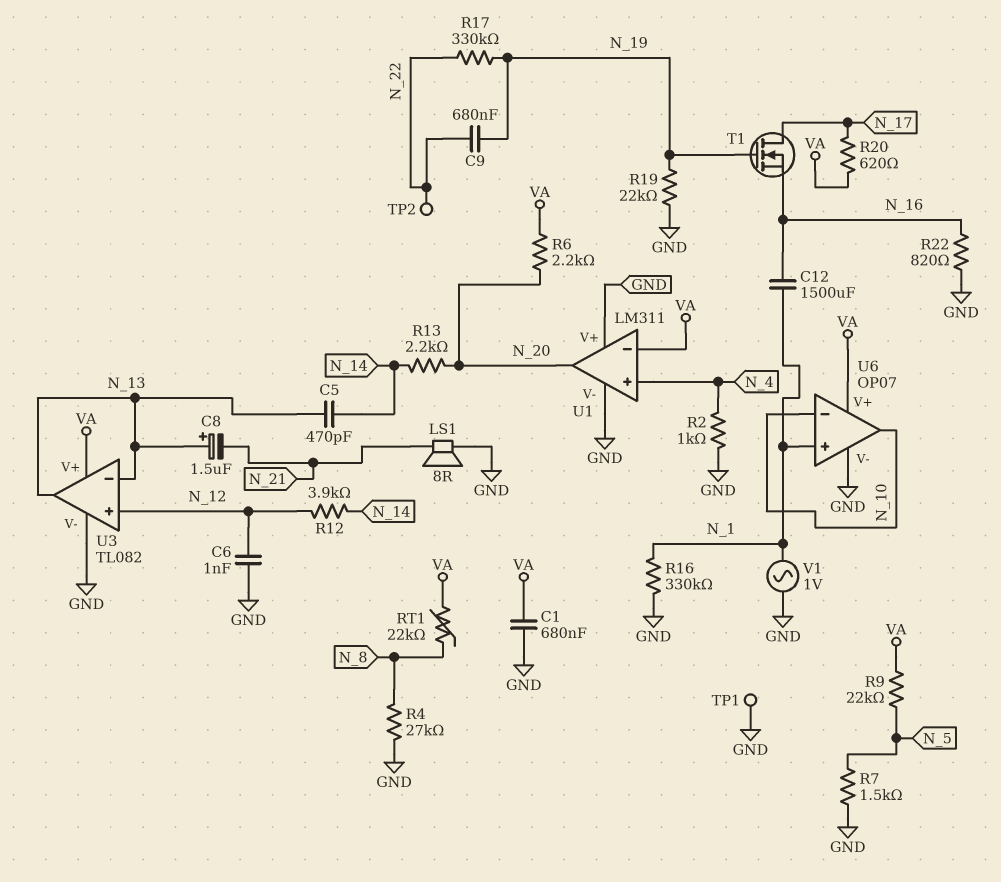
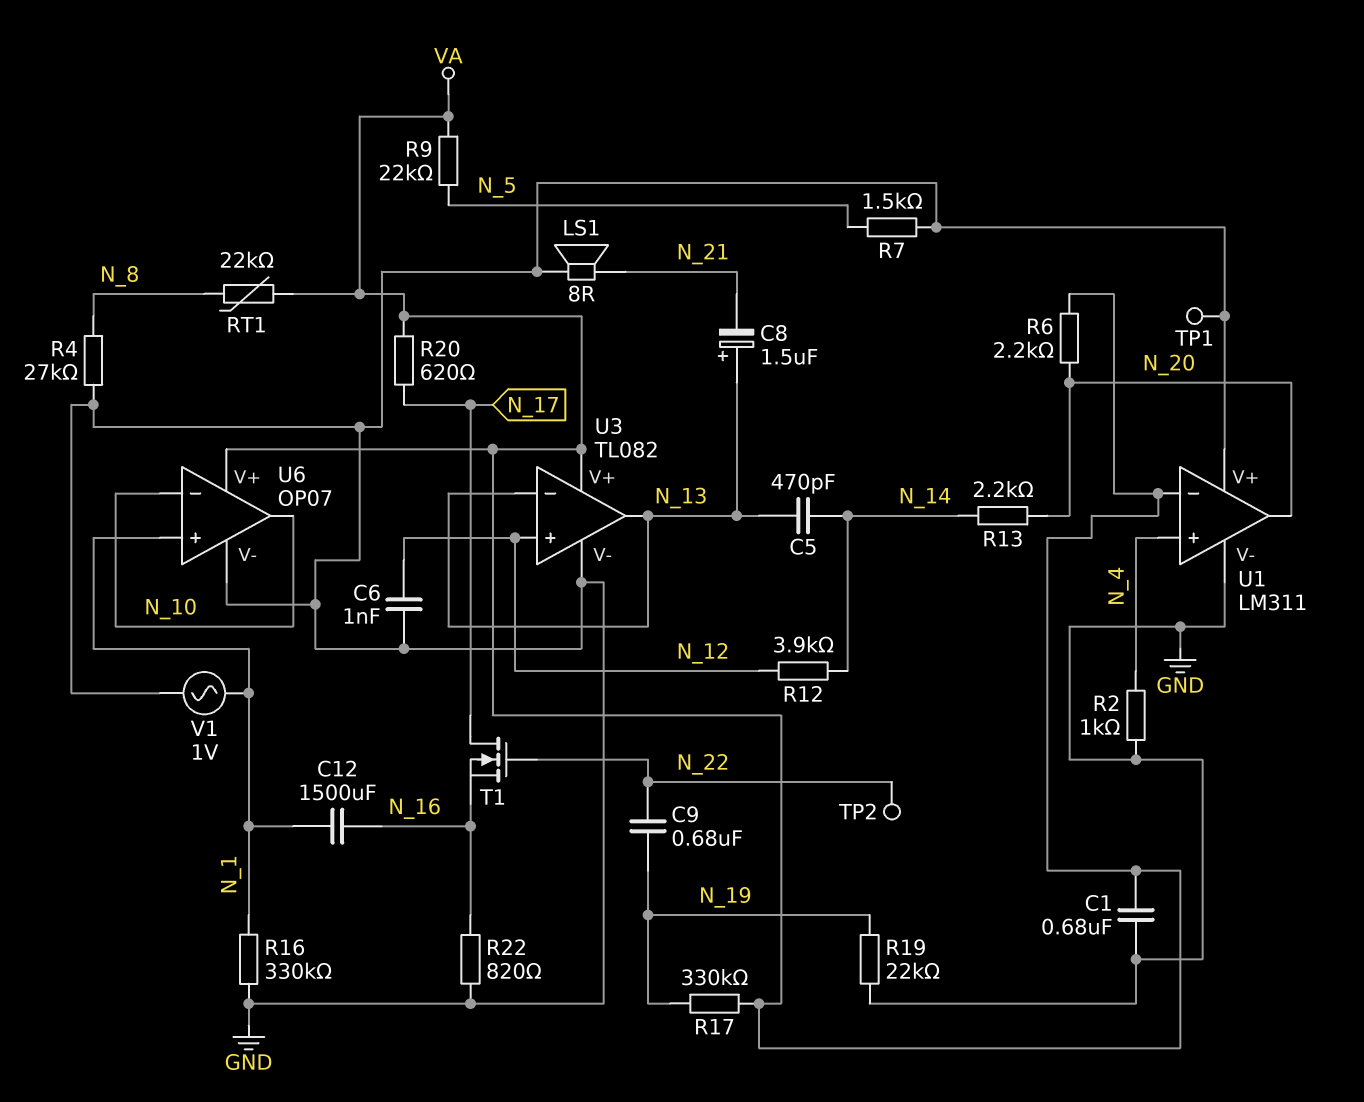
R17: 330k (N_19, N_22) -> 330k (N_19, VA)
T1: NMOS (G N_19, D N_17, S N_16) -> NMOS (G N_22, D N_17, S N_16)

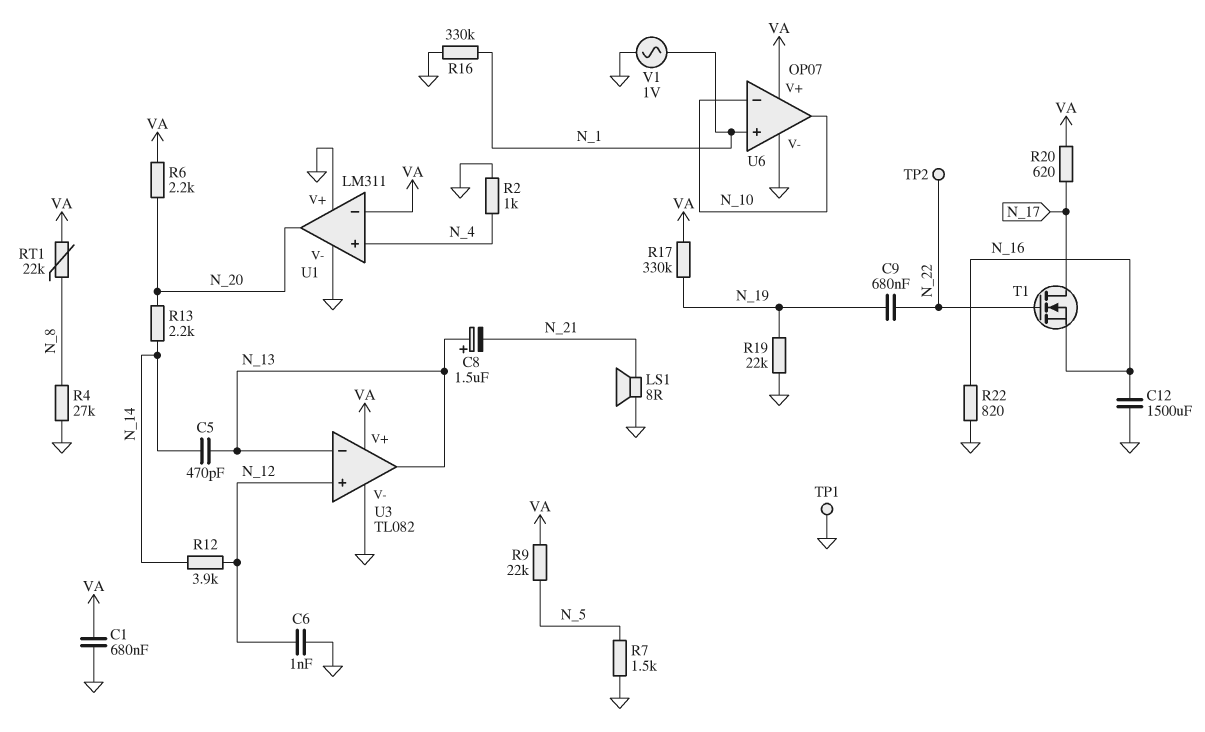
C12: 1500uF (N_1, N_16) -> 1500uF (GND, N_16)

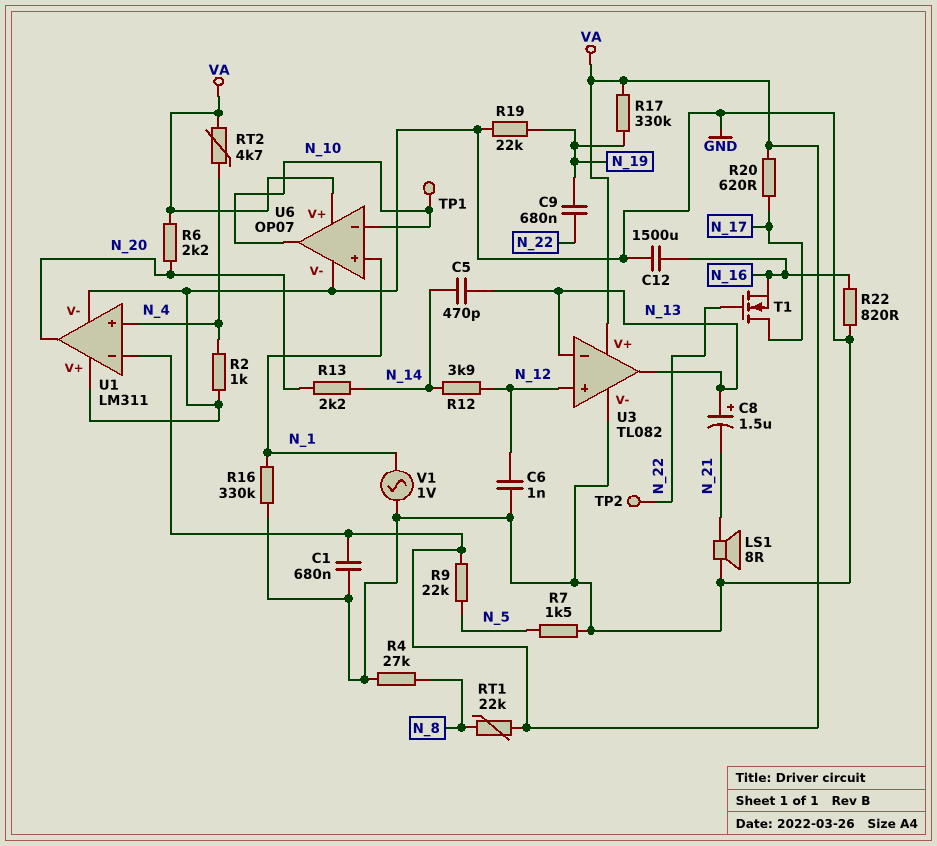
RT2: none -> 4.7k (N_4, VA)
TP1: test point (GND) -> test point (N_10)

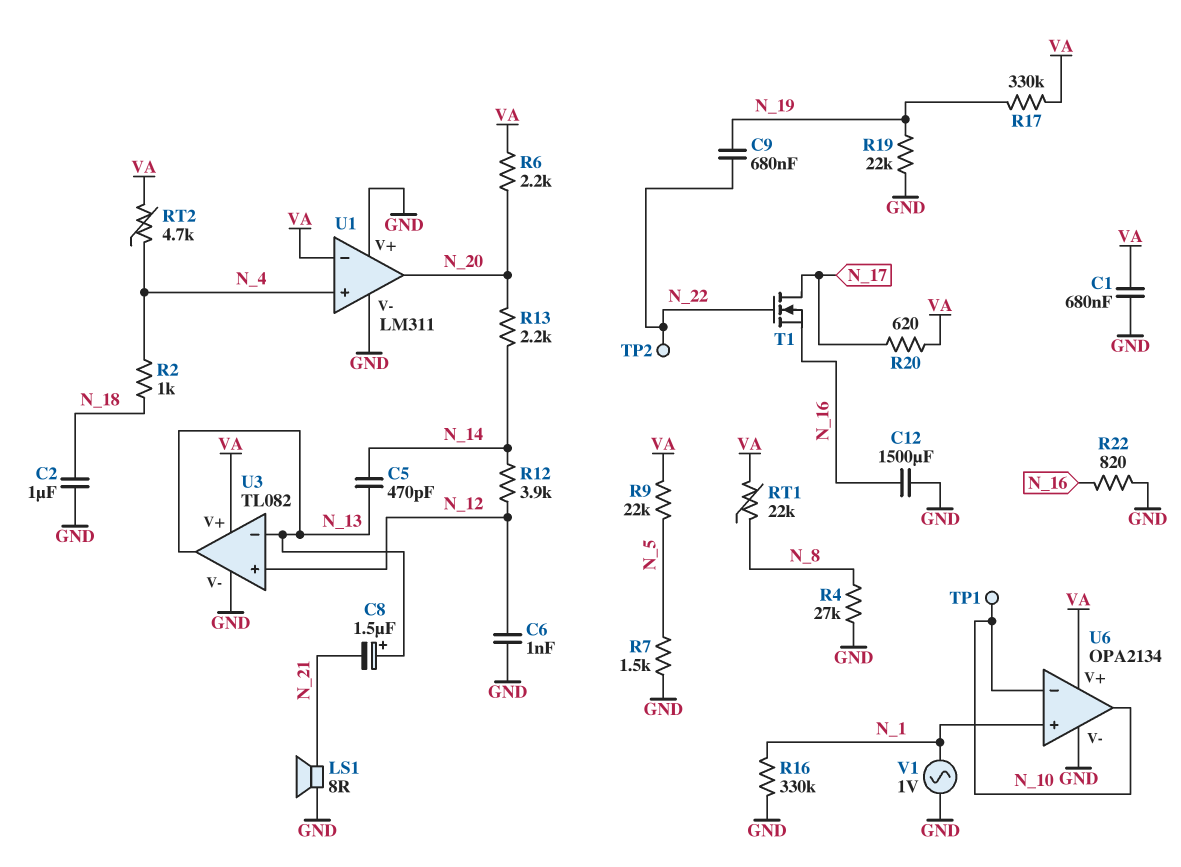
C2: none -> 1uF (GND, N_18)
R2: 1k (GND, N_4) -> 1k (N_4, N_18)
U6: OP07 -> OPA2134

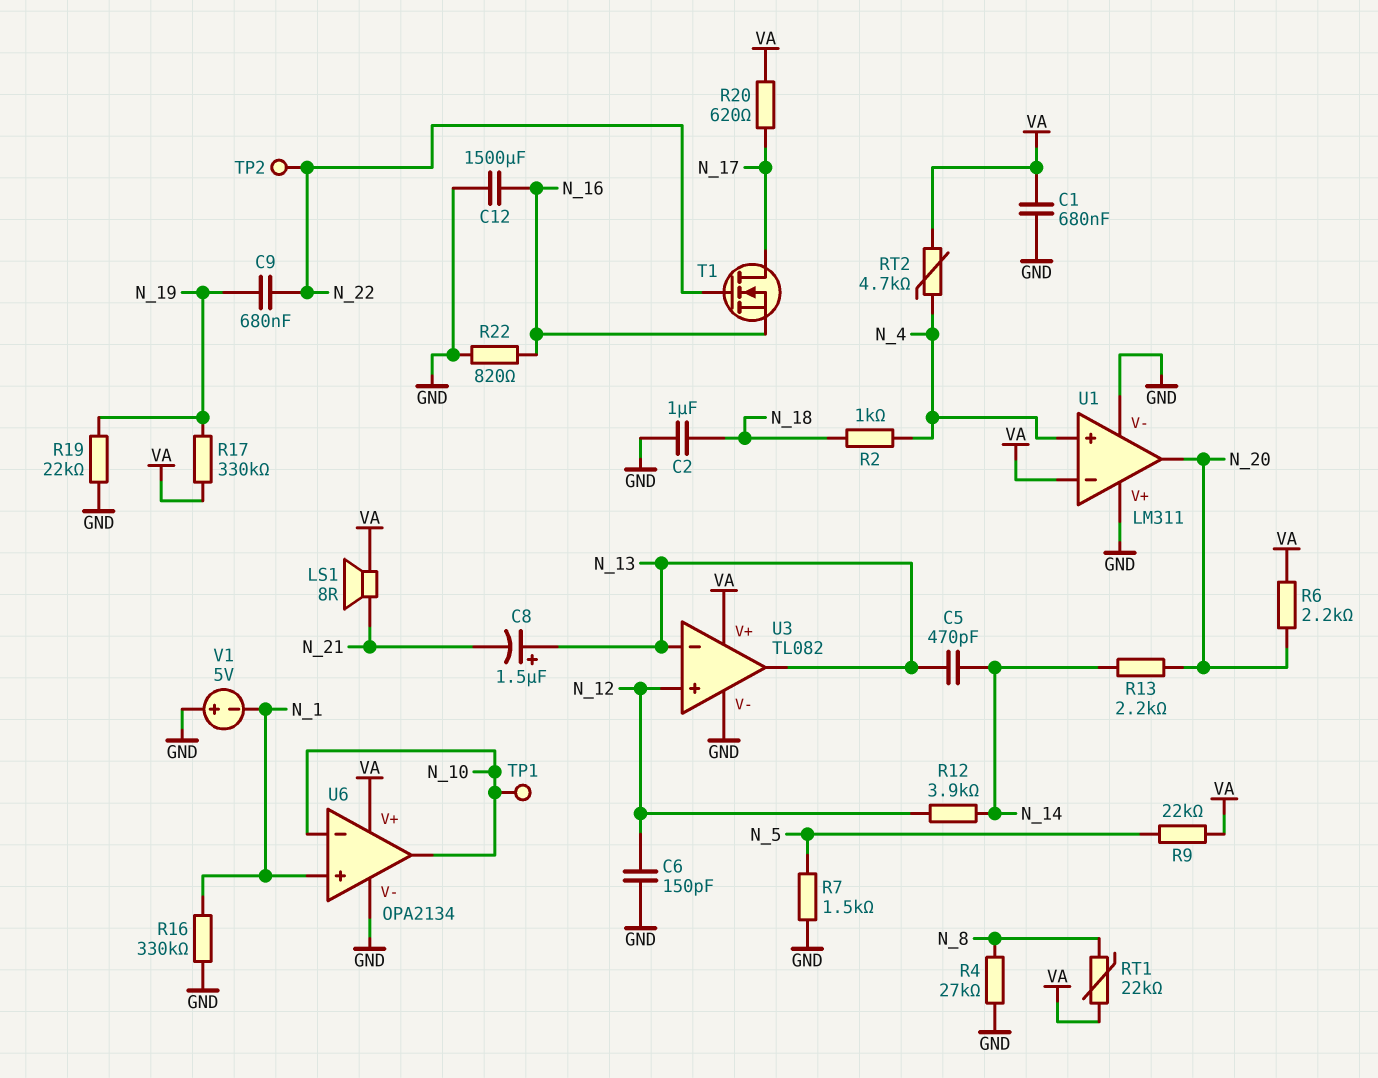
C6: 1nF (GND, N_12) -> 150pF (GND, N_12)
LS1: speaker 8R (GND, N_21) -> speaker 8R (N_21, VA)
V1: AC 1V (GND, N_1) -> 5V (plus GND, minus N_1)

